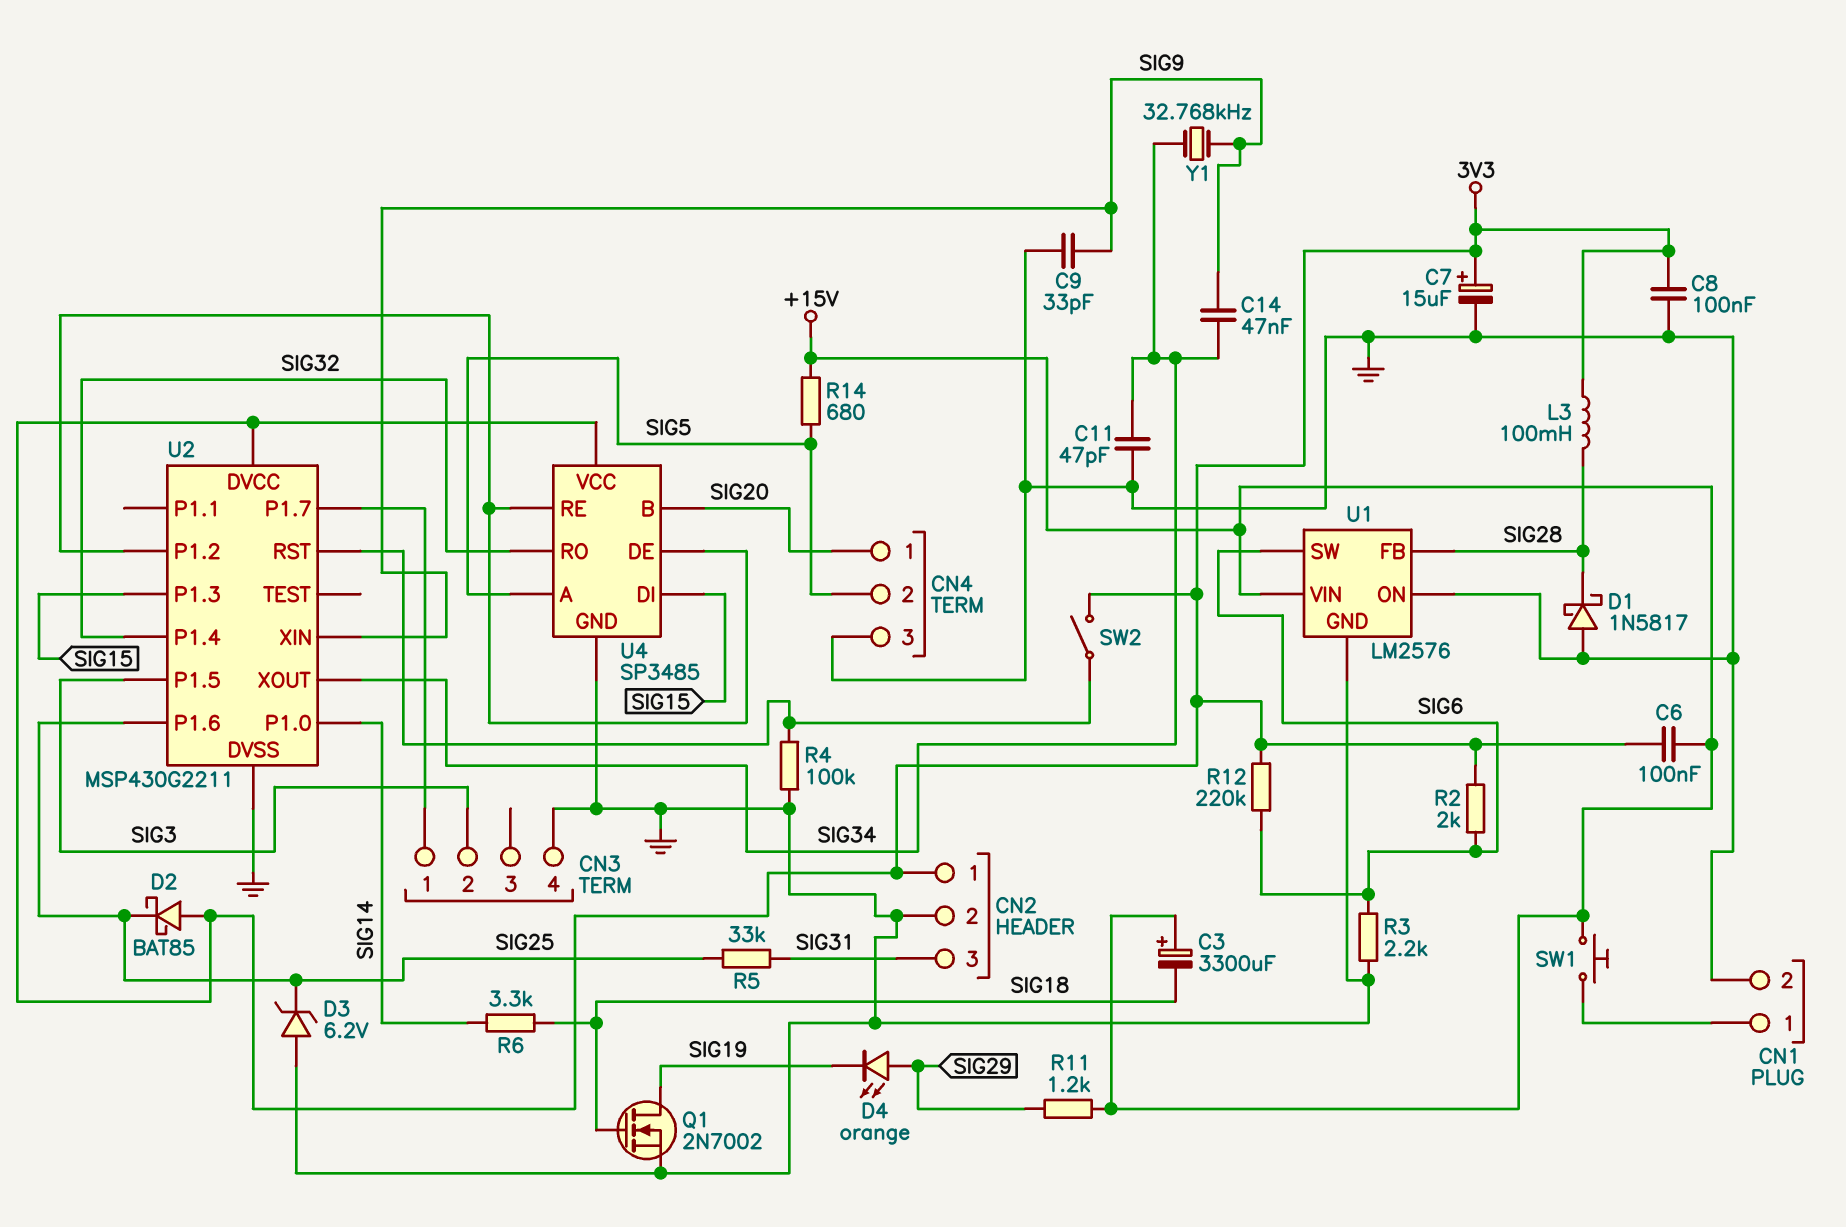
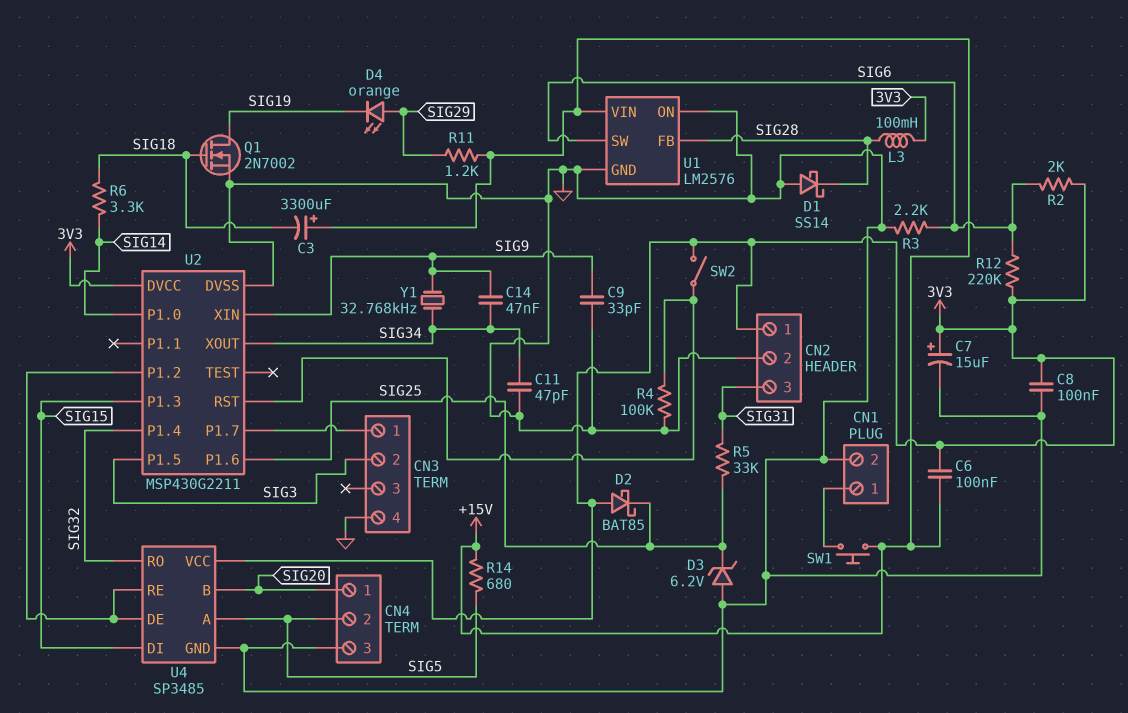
D1: schottky 1N5817 (A GND, K SIG28) -> schottky SS14 (A GND, K SIG28)

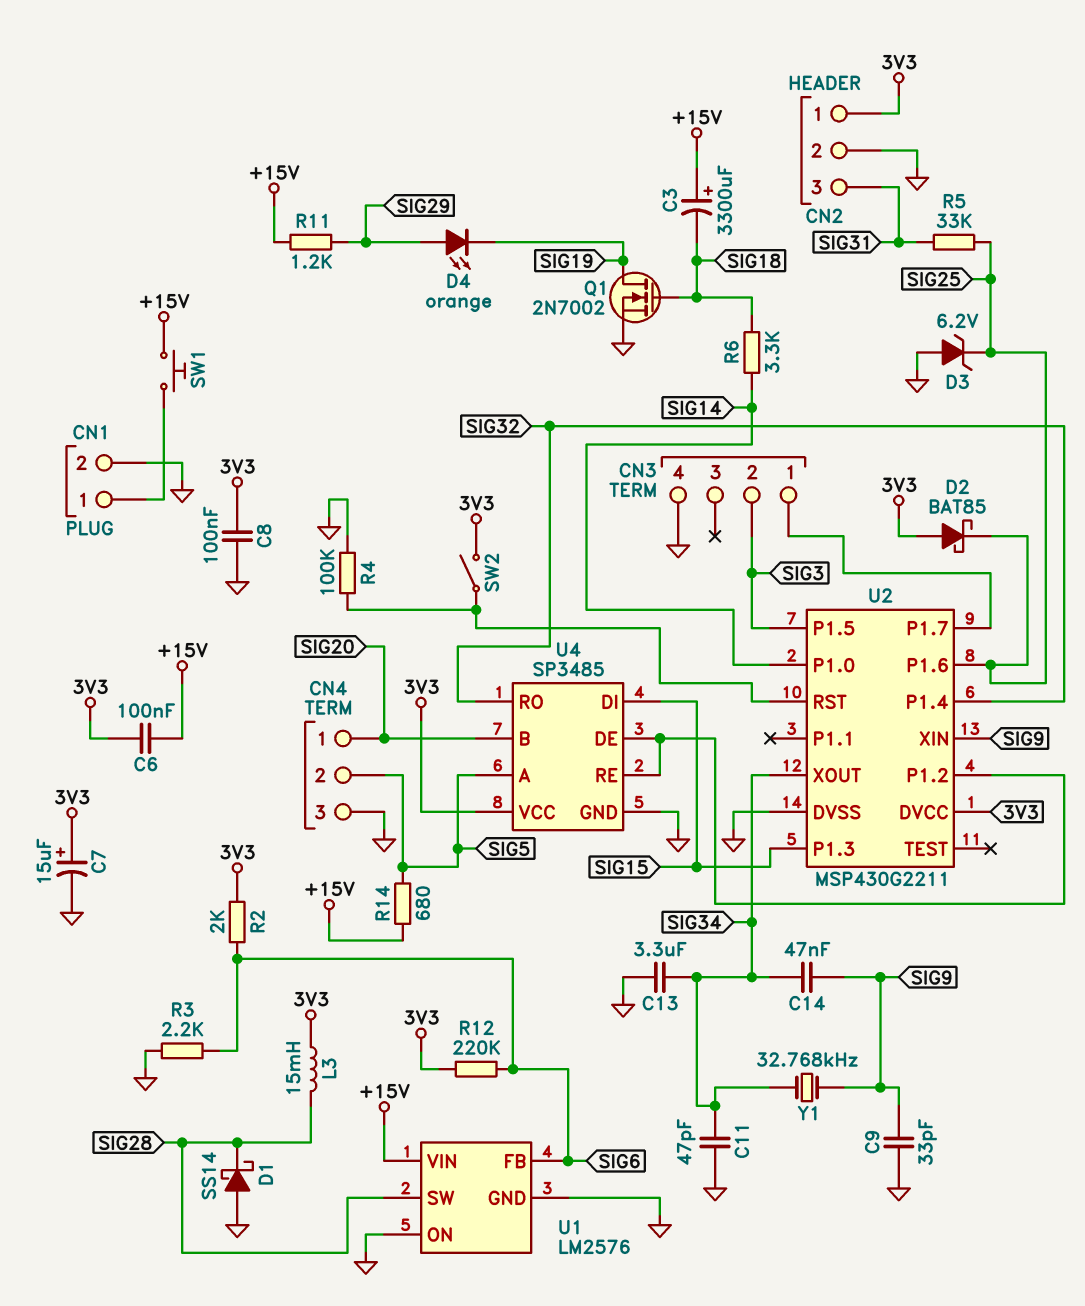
C13: none -> 3.3uF (GND, SIG34)
L3: 100mH (3V3, SIG28) -> 15mH (3V3, SIG28)
U1 pin FB: SIG28 -> SIG6
U1 pin SW: SIG6 -> SIG28

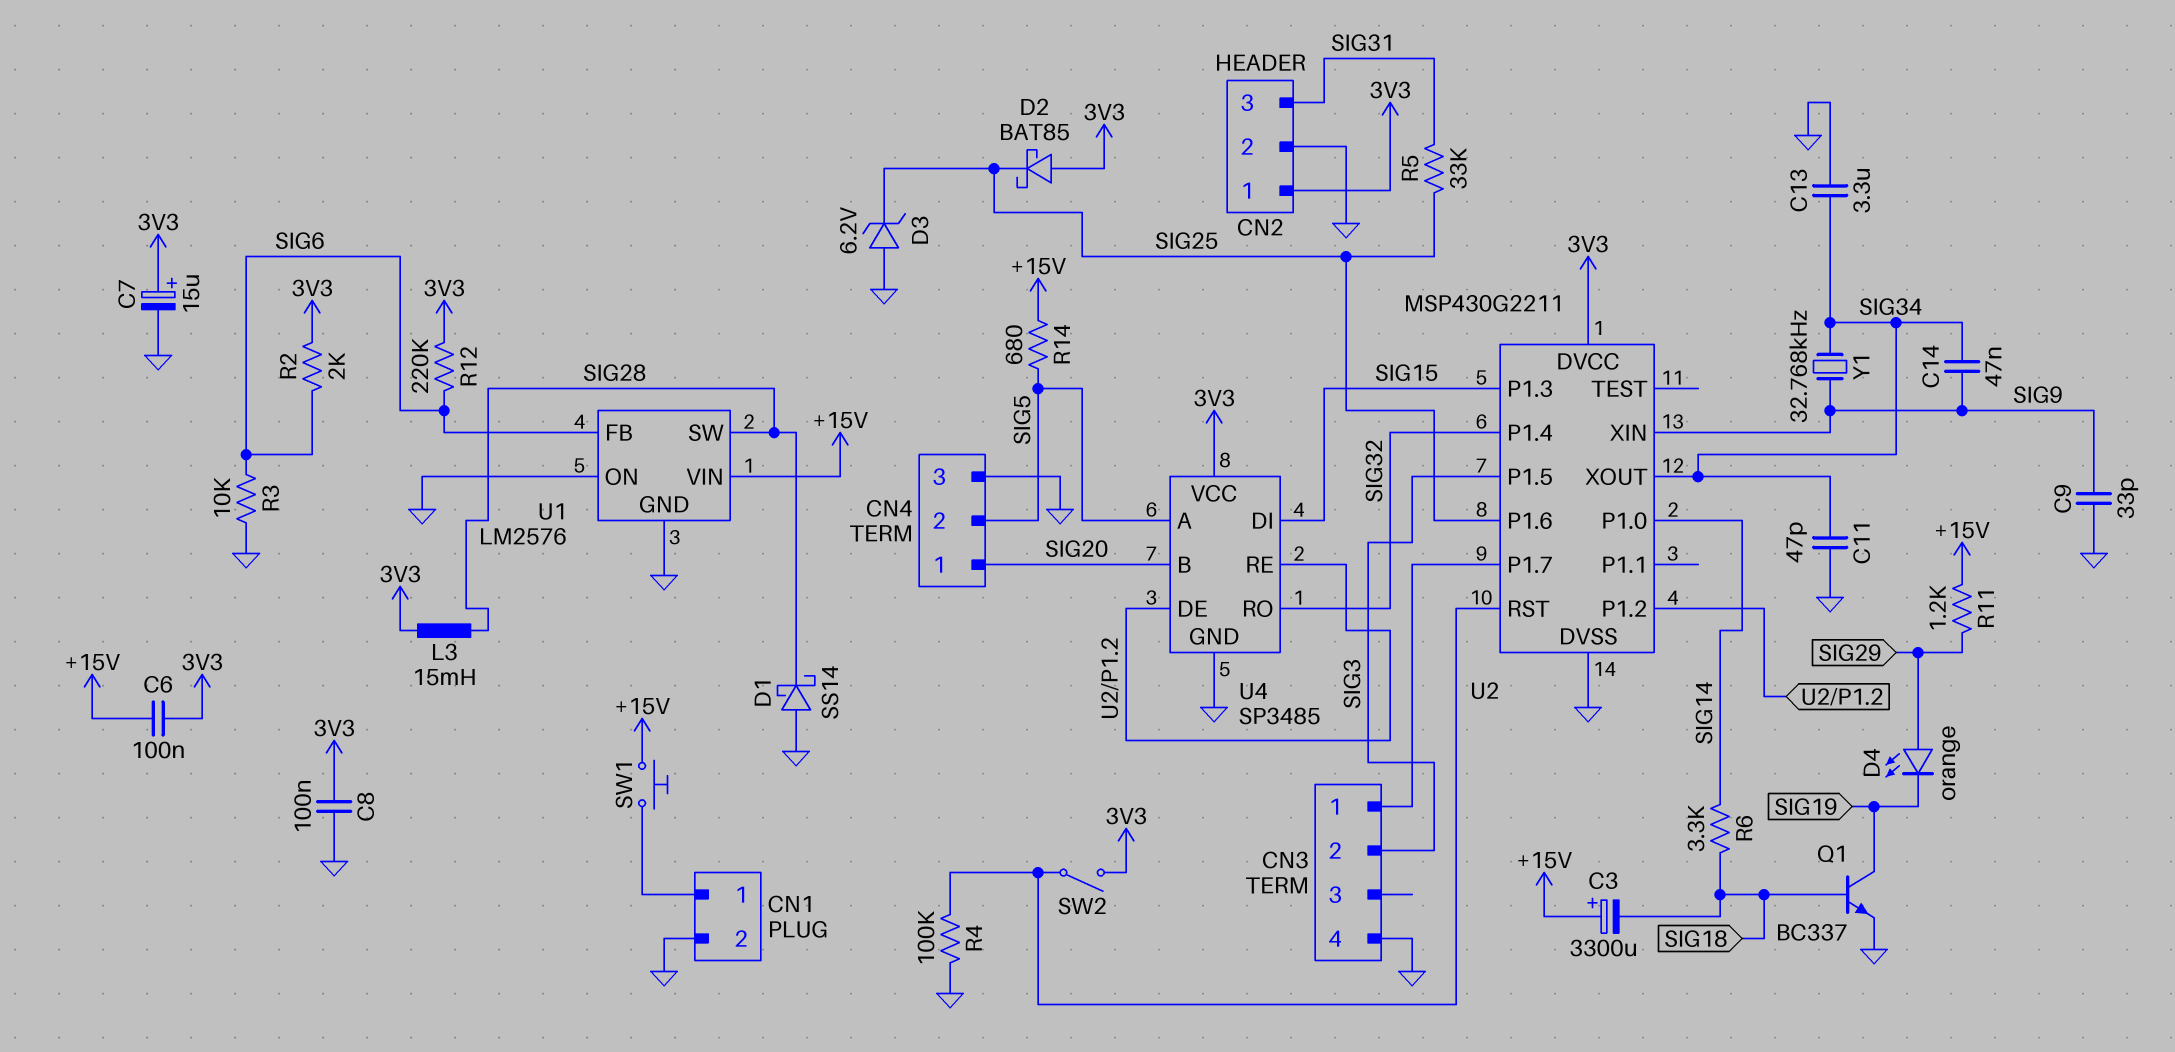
Q1: NMOS 2N7002 (G SIG18, D SIG19, S GND) -> NPN BC337 (B SIG18, C SIG19, E GND)
R3: 2.2k (GND, SIG6) -> 10k (GND, SIG6)

